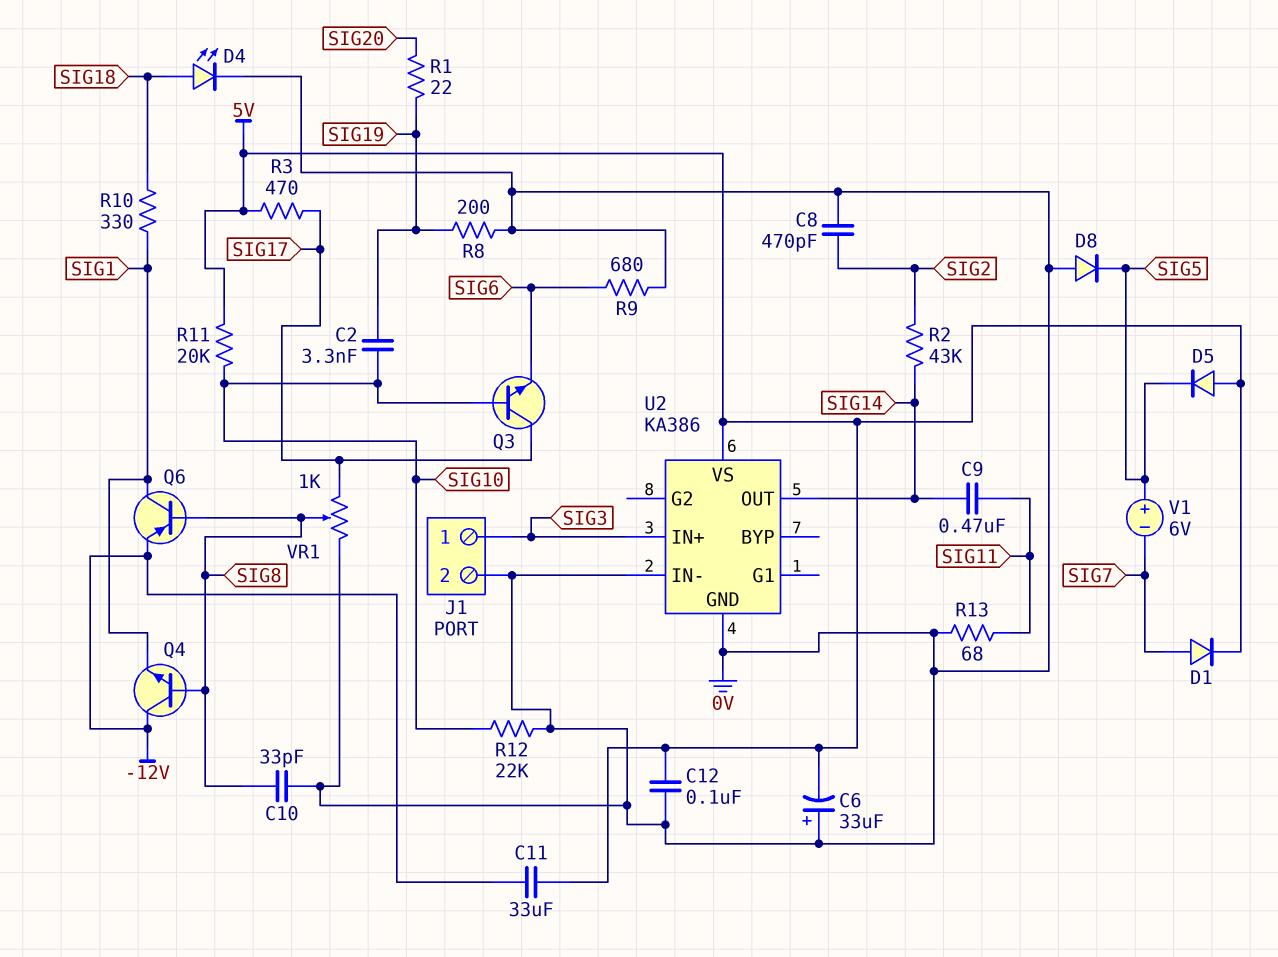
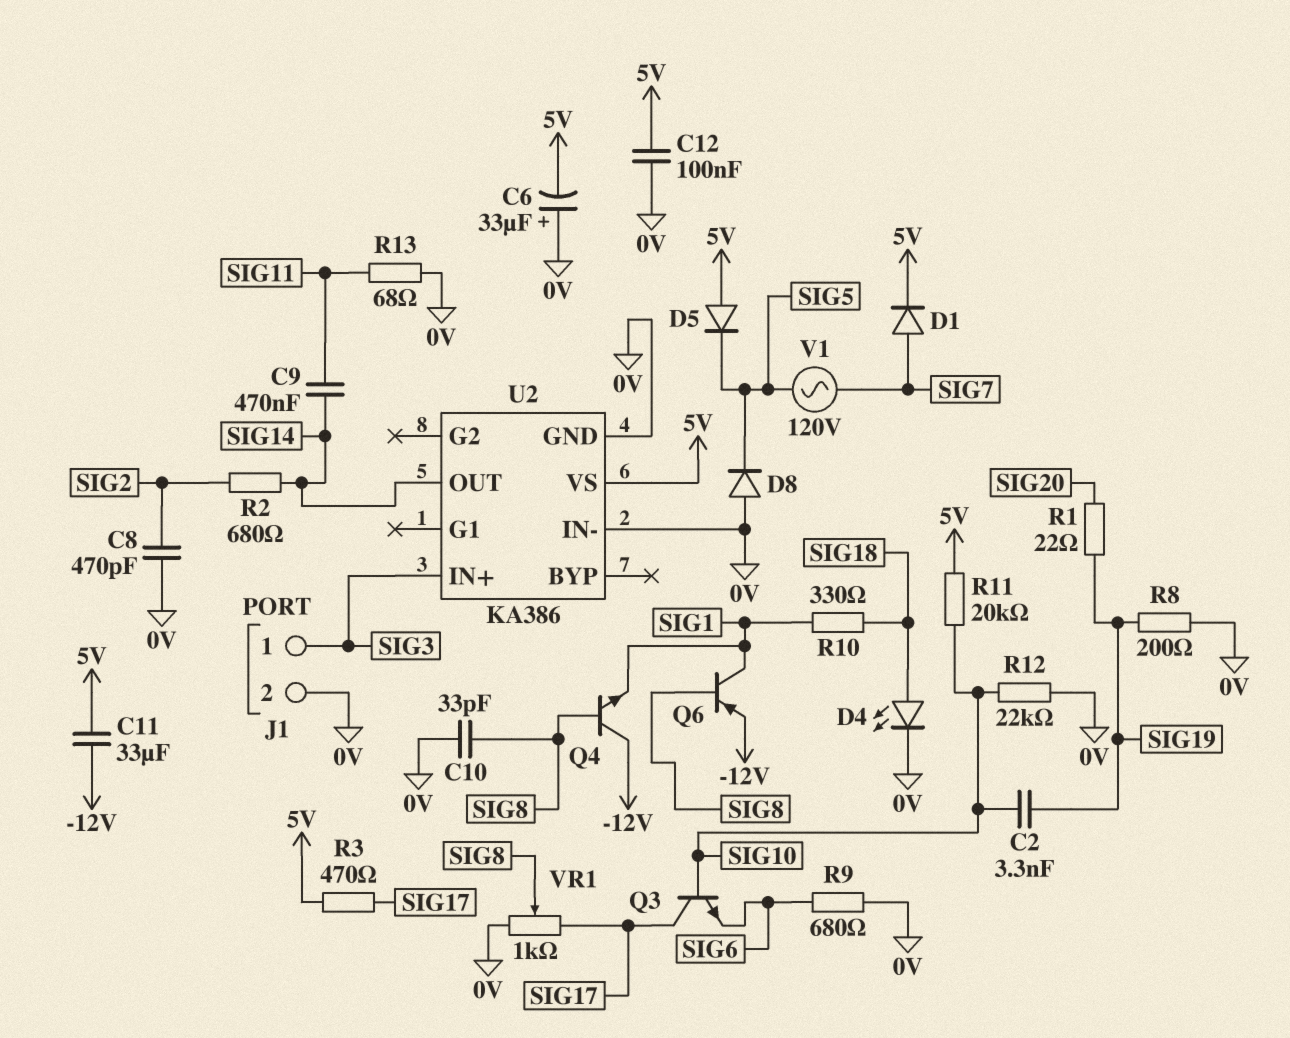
R2: 43k (SIG2, SIG14) -> 680 (SIG2, SIG14)
V1: 6V (plus SIG5, minus SIG7) -> AC 120V (SIG5, SIG7)

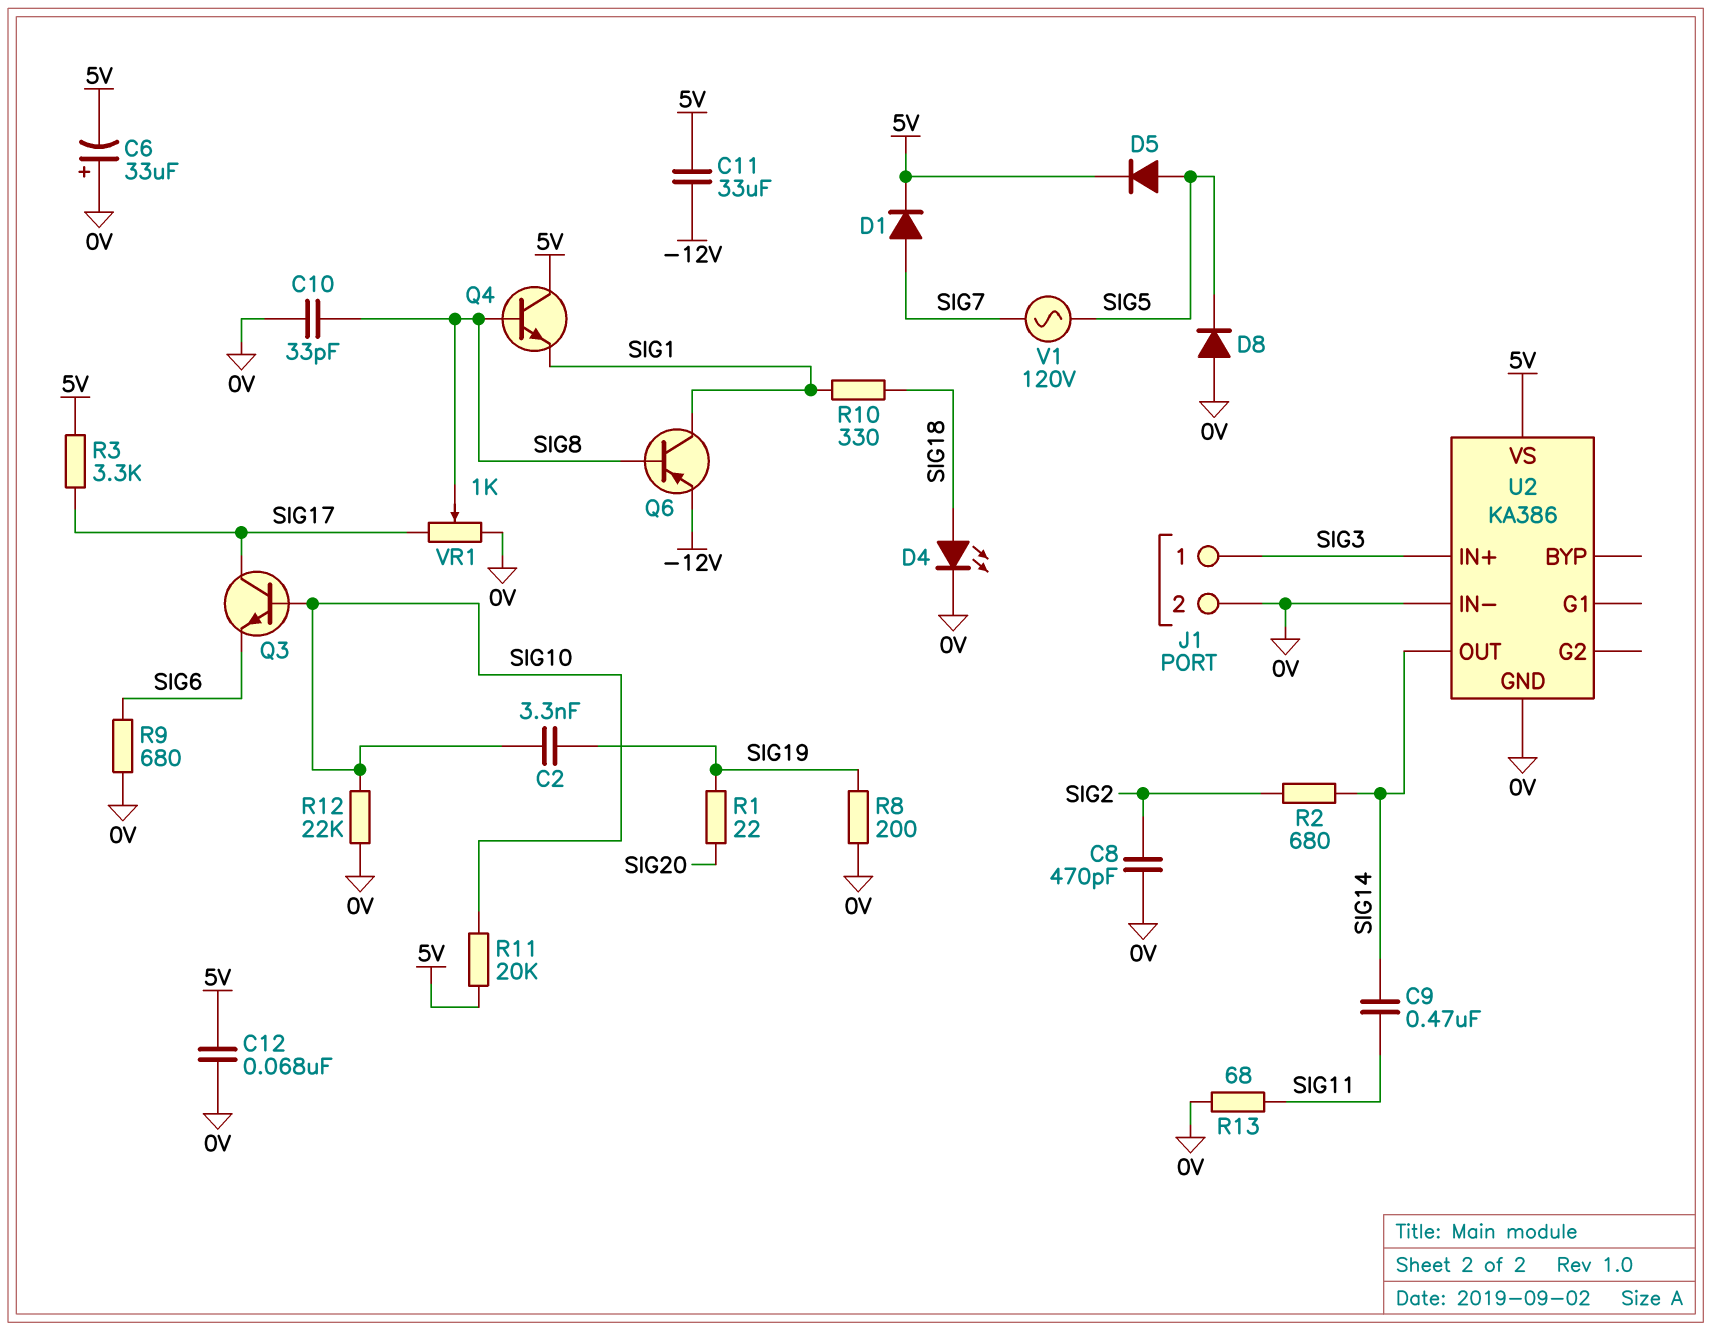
C12: 100nF (0V, 5V) -> 68nF (0V, 5V)
D5: diode (A 5V, K SIG5) -> diode (A SIG5, K 5V)
Q4: NPN (B SIG8, C -12V, E SIG1) -> NPN (B SIG8, C 5V, E SIG1)
R3: 470 (5V, SIG17) -> 3.3k (5V, SIG17)

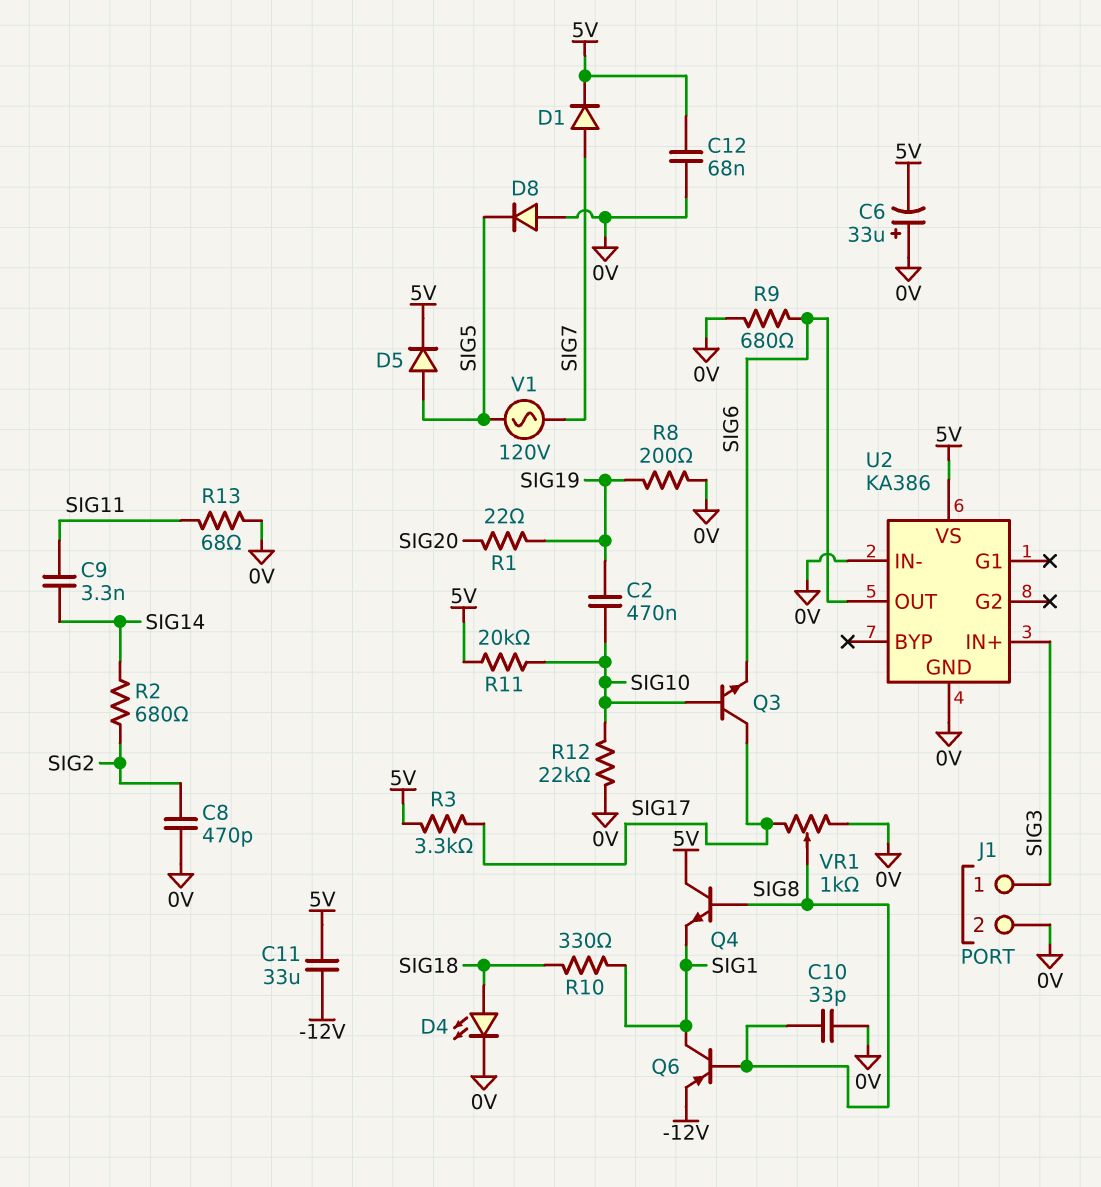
C2: 3.3nF (SIG10, SIG19) -> 470nF (SIG10, SIG19)
C9: 470nF (SIG11, SIG14) -> 3.3nF (SIG11, SIG14)
U2 pin OUT: SIG14 -> SIG6

